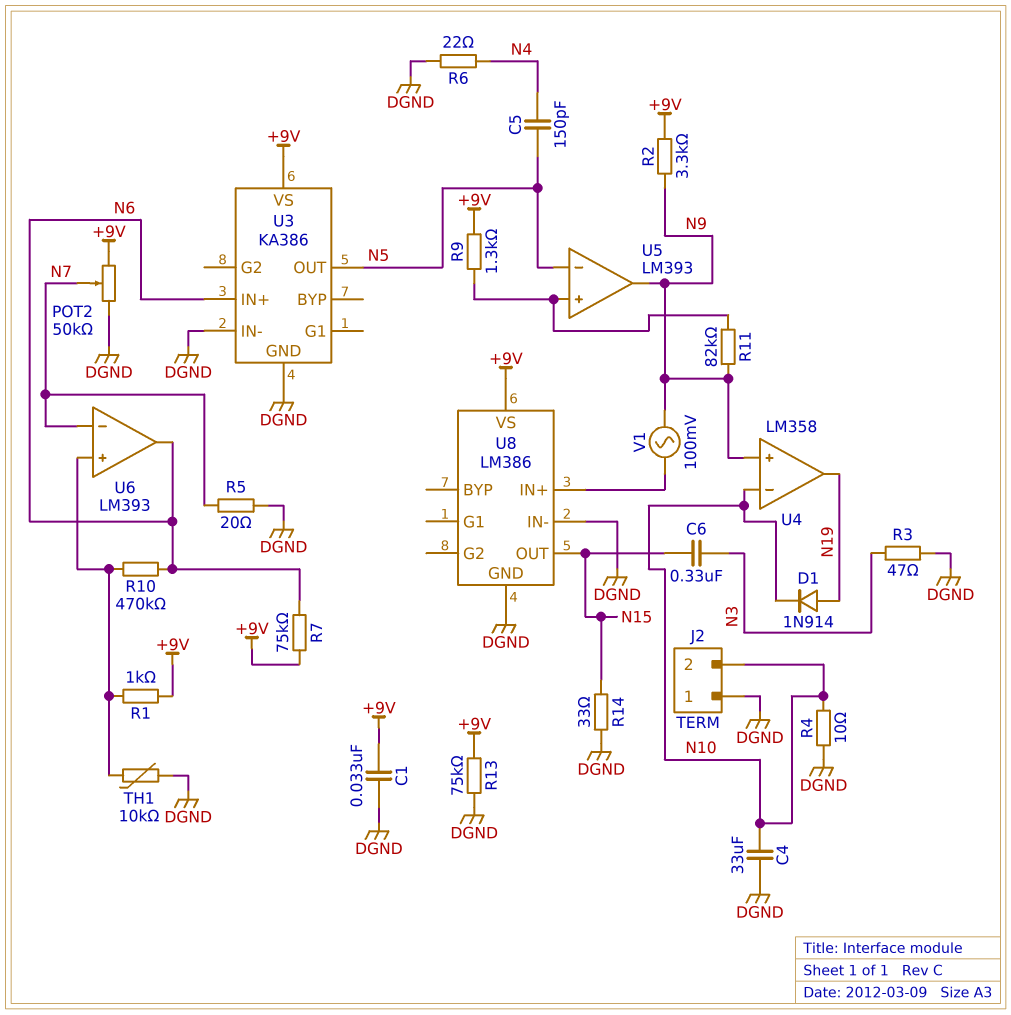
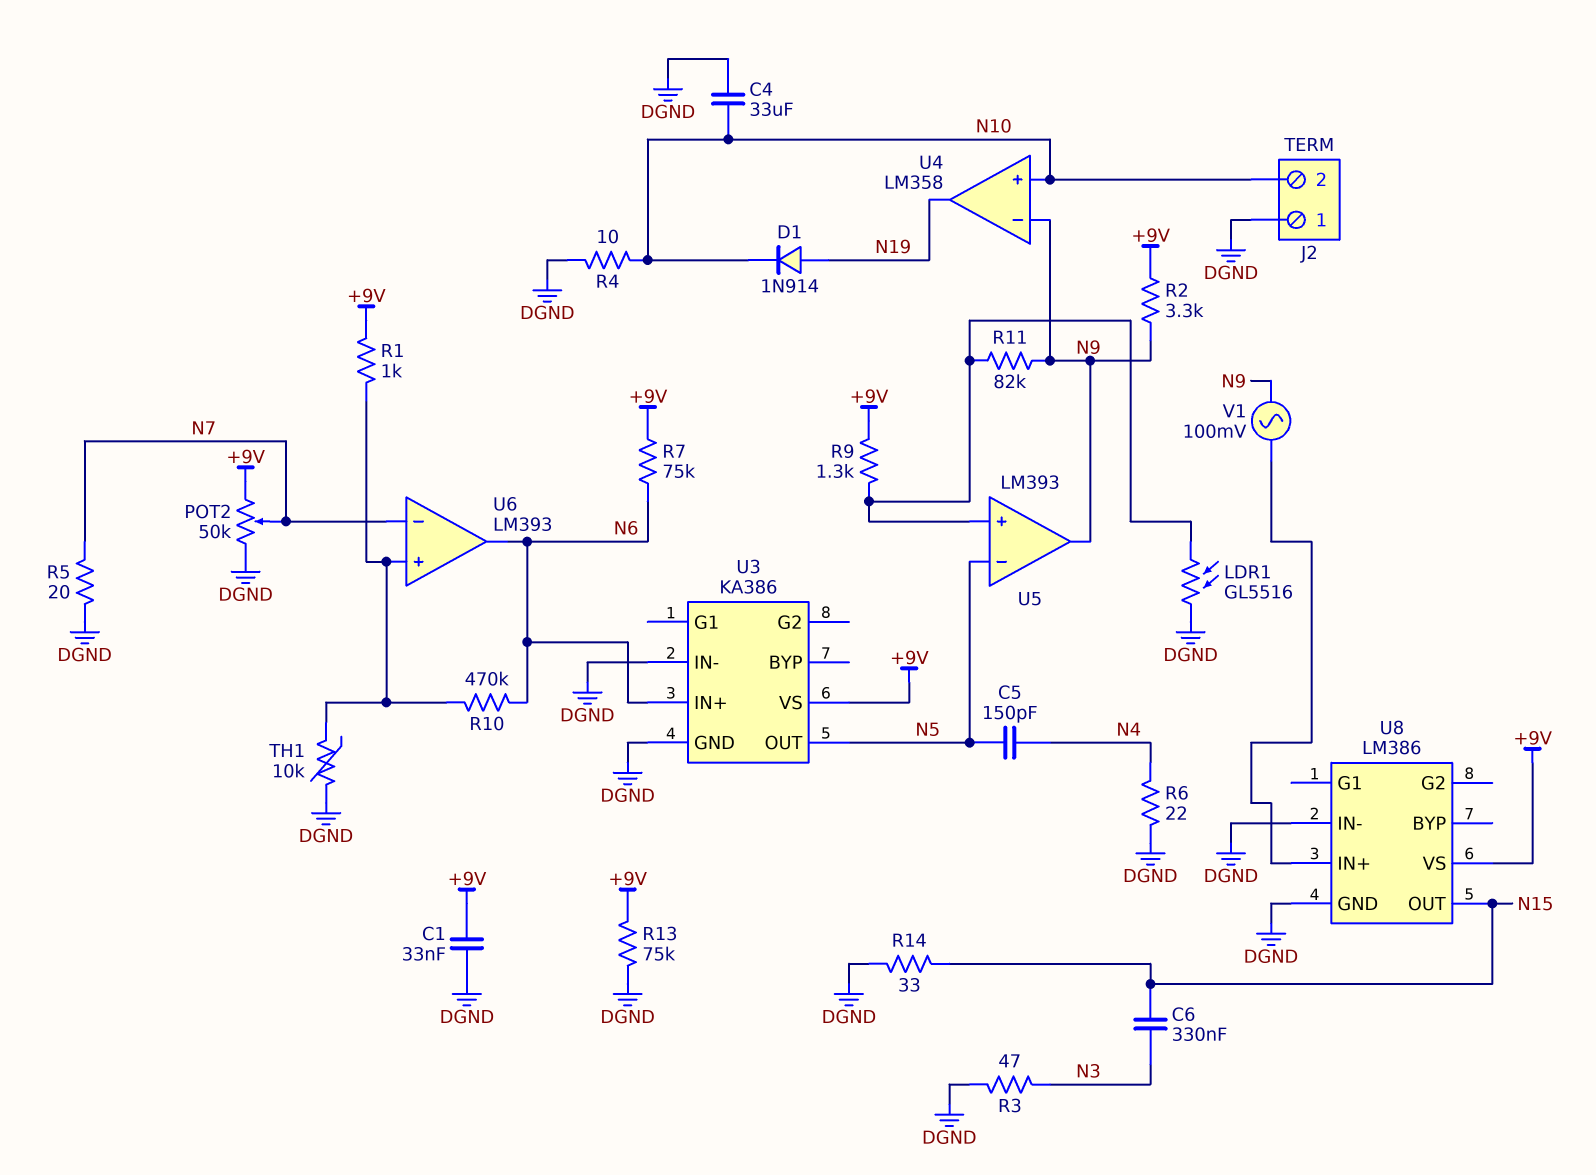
LDR1: none -> GL5516 (DGND, U5/in+)
U4 pin in+: N9 -> N10
U4 pin in-: N10 -> N9

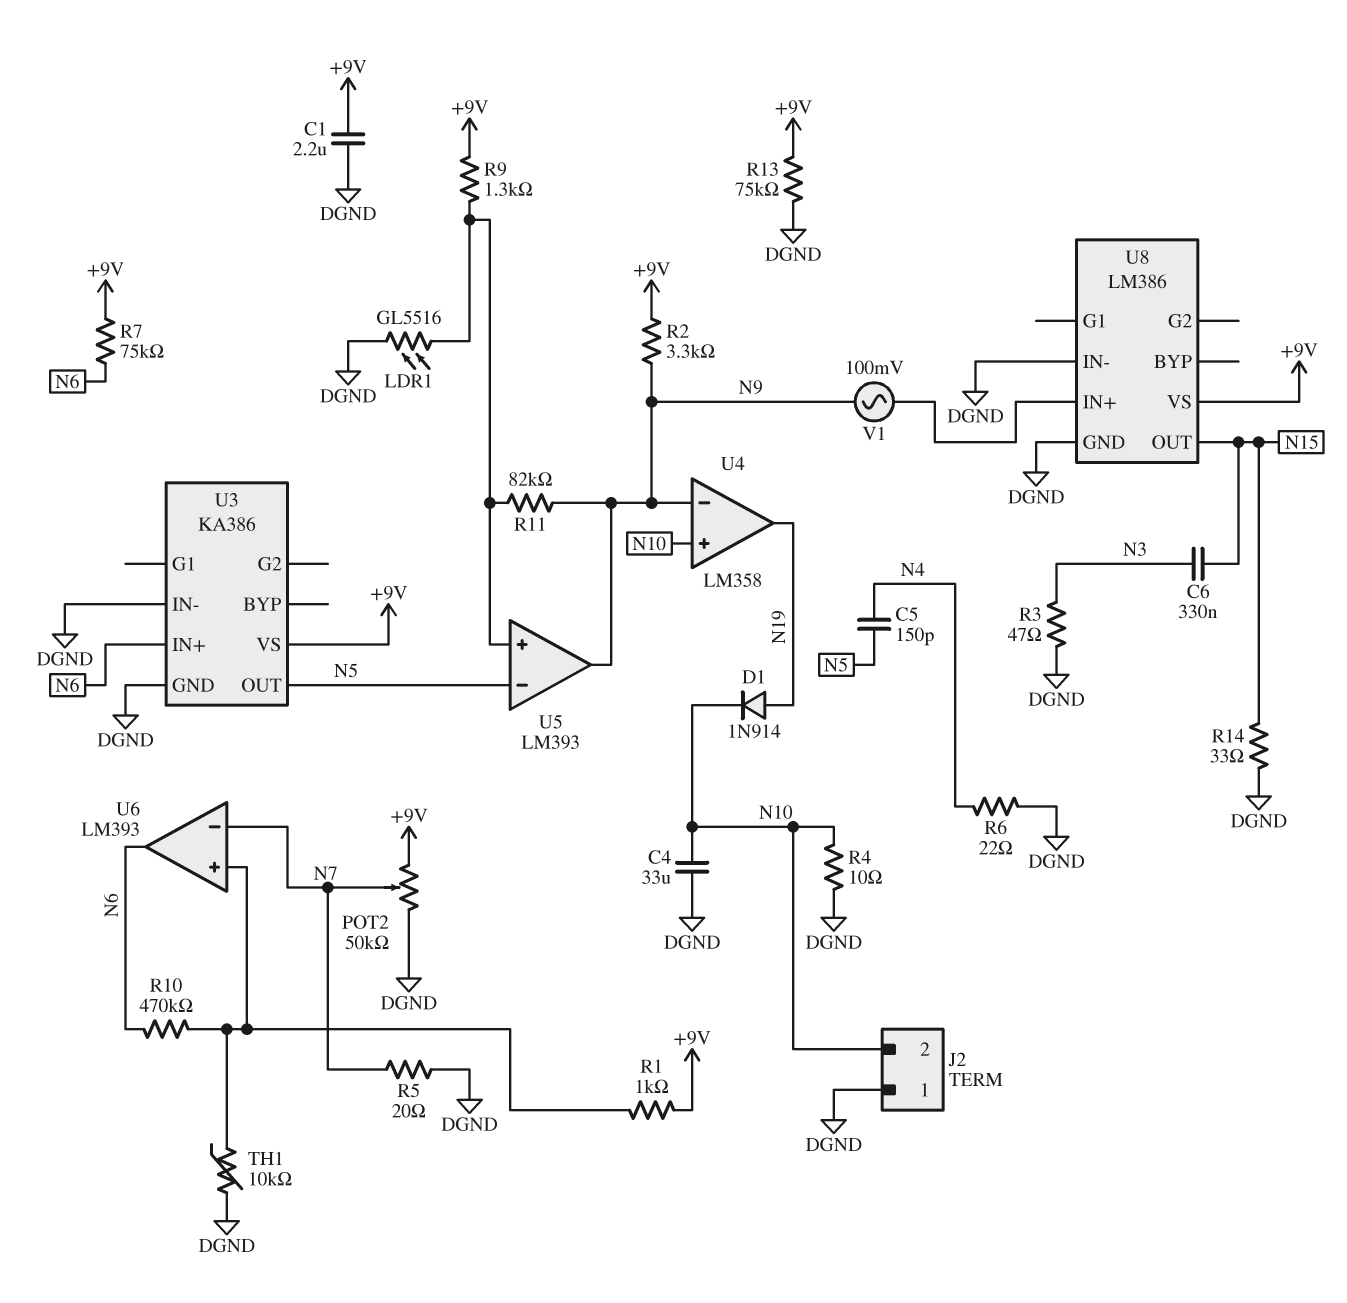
C1: 33nF (+9V, DGND) -> 2.2uF (+9V, DGND)

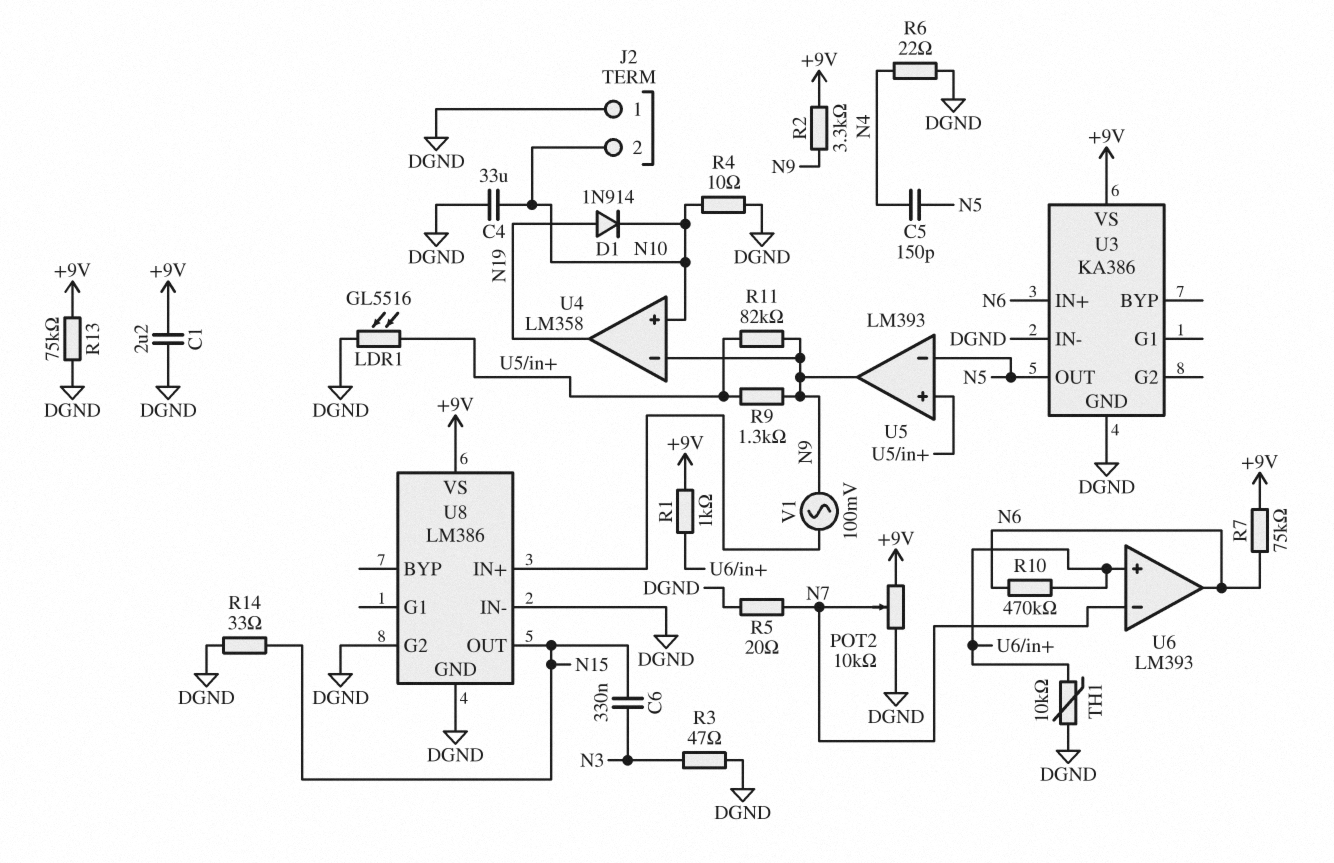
POT2: 50k (+9V, DGND, wiper N7) -> 10k (+9V, DGND, wiper N7)
R9: 1.3k (+9V, U5/in+) -> 1.3k (N9, U5/in+)
U8 pin G2: none -> DGND

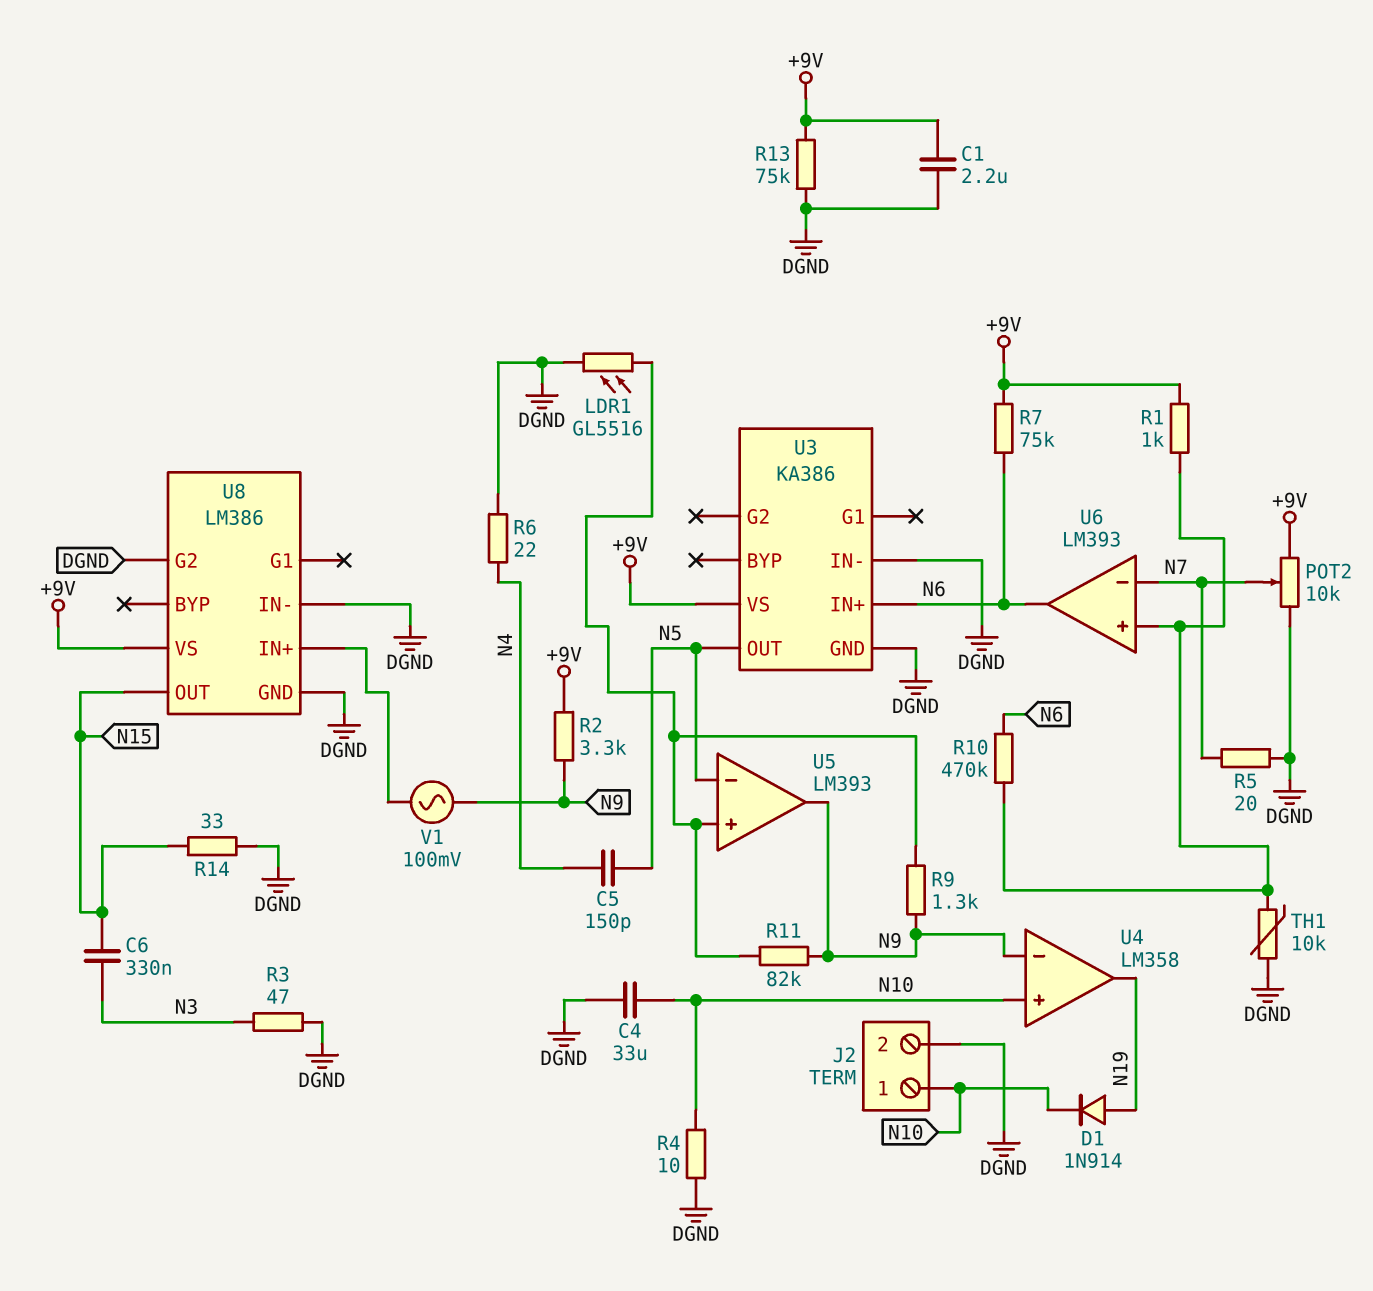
J2 pin 1: DGND -> N10
J2 pin 2: N10 -> DGND

